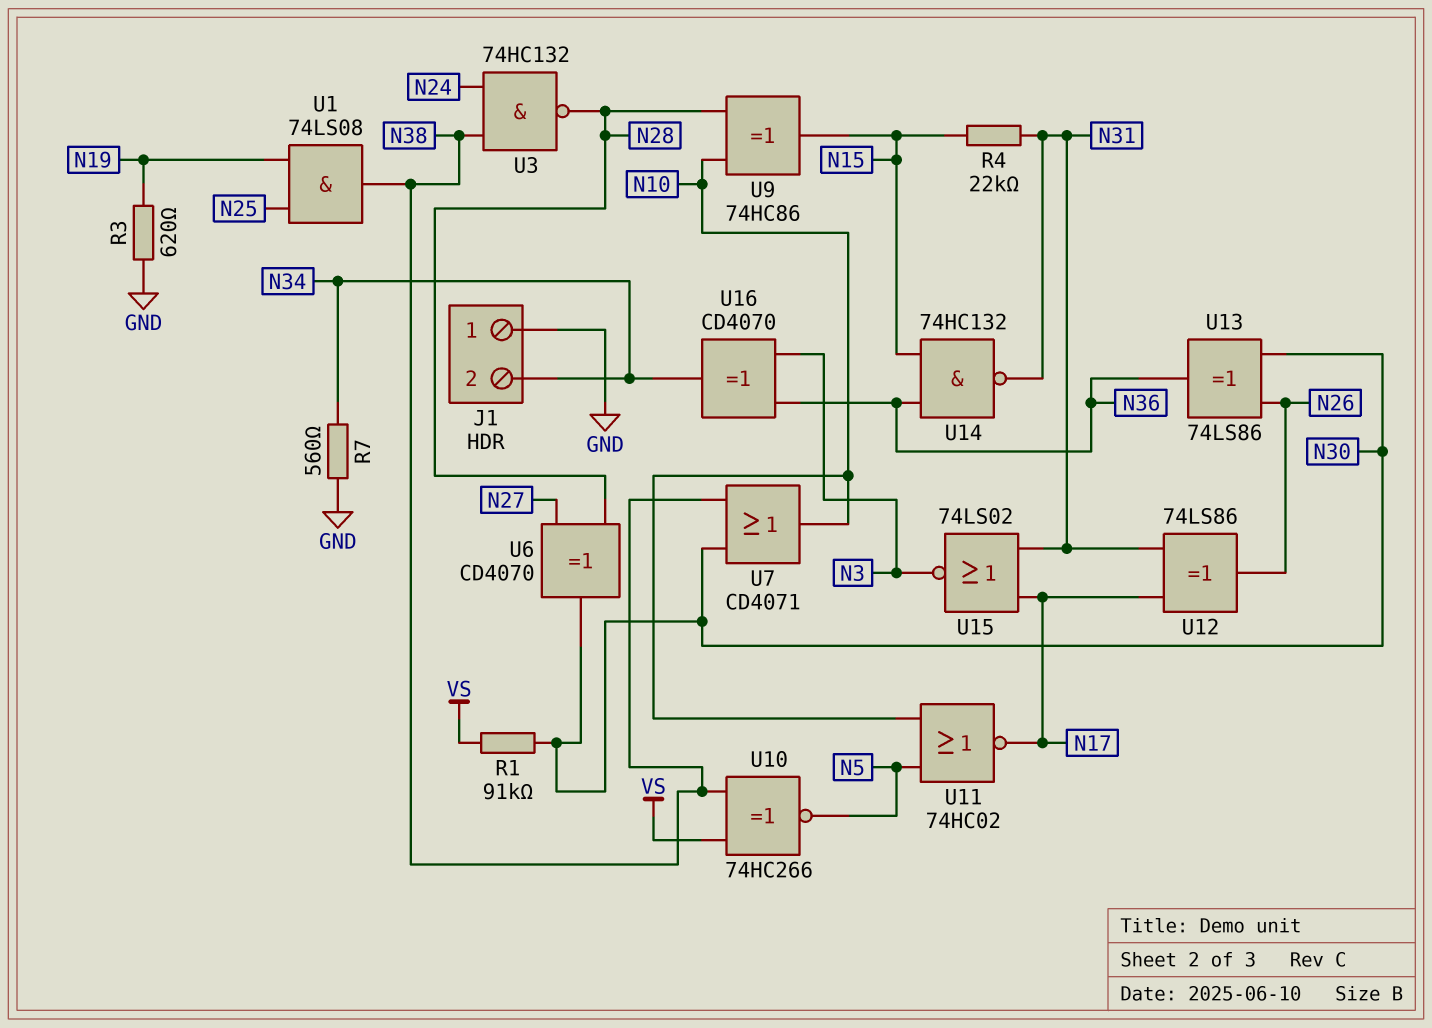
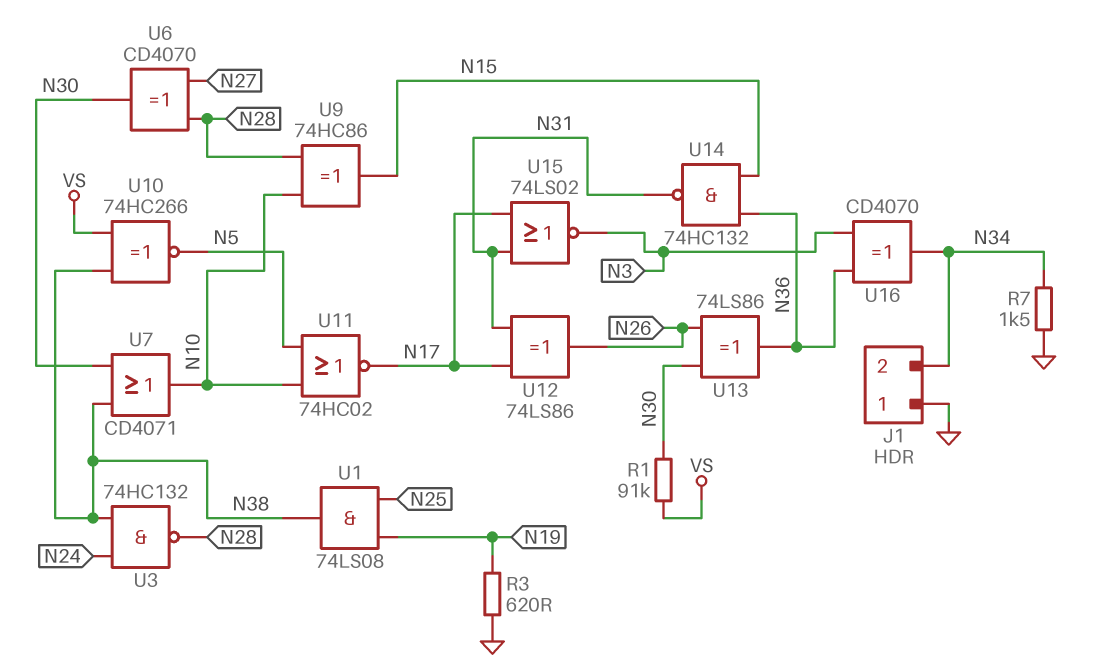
R4: 22k (N15, N31) -> none
R7: 560 (GND, N34) -> 1.5k (GND, N34)

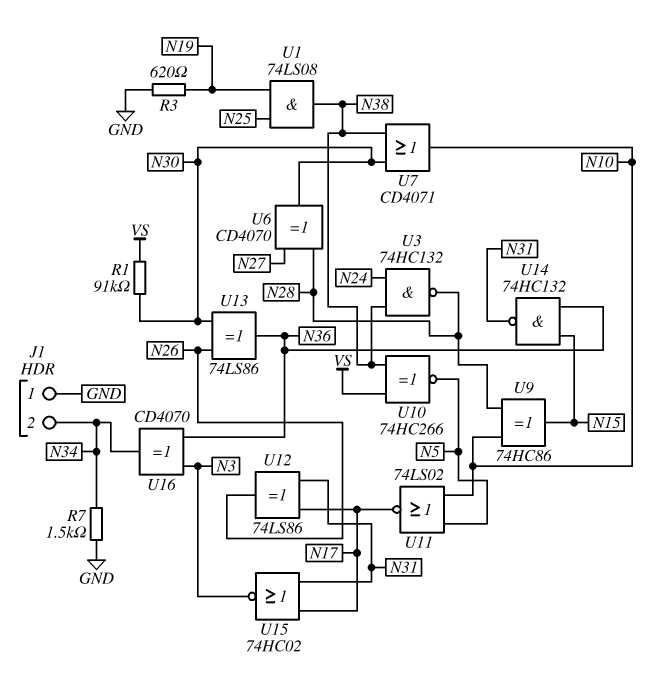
U11: NOR 74HC02 (in N5, in N10, out N17) -> NOR 74LS02 (in N5, in N10, out N17)
U15: NOR 74LS02 (in N17, in N31, out N3) -> NOR 74HC02 (in N17, in N31, out N3)

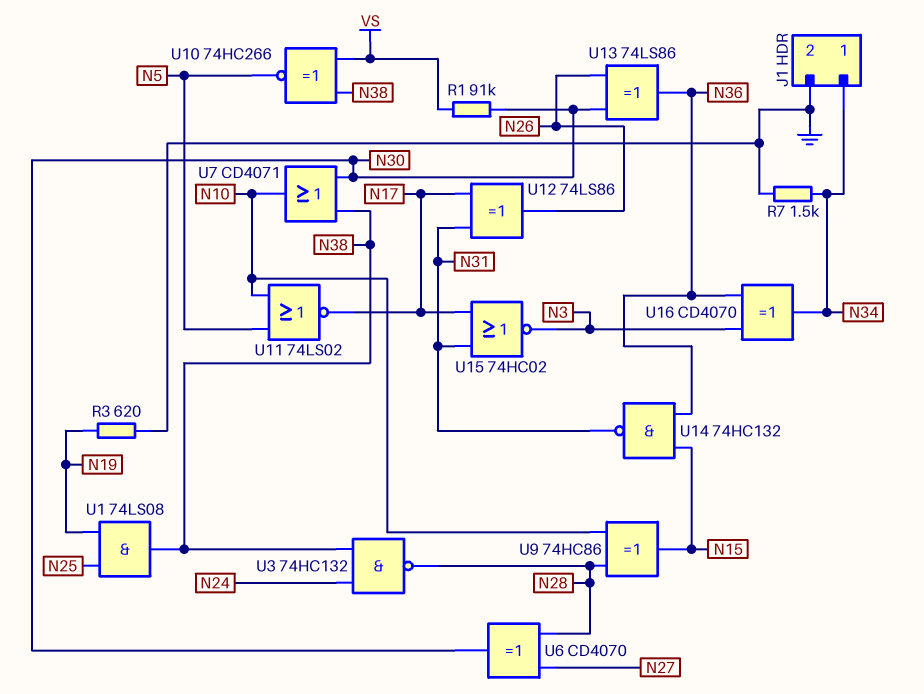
J1 pin 1: GND -> N34
J1 pin 2: N34 -> GND

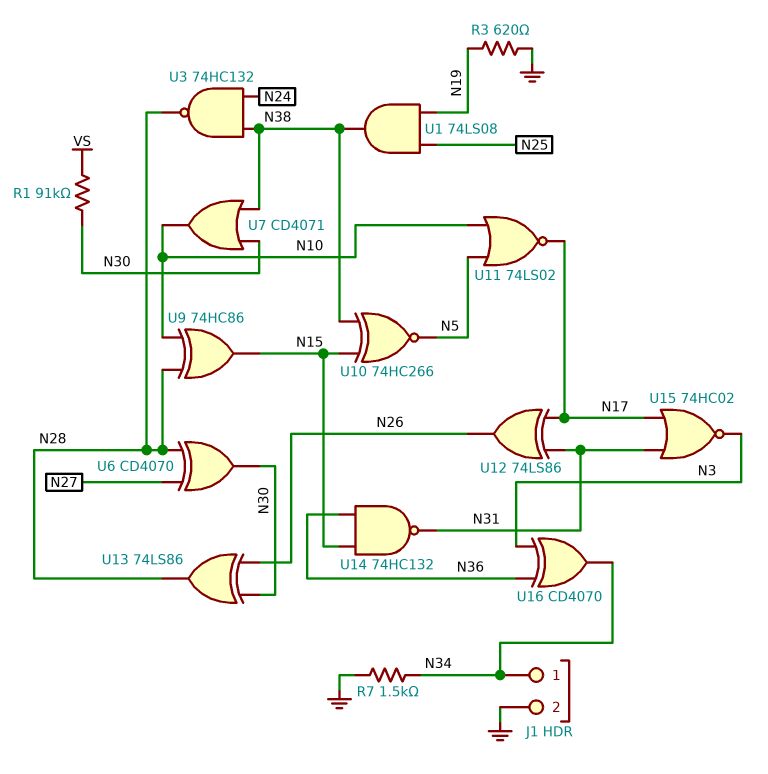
U10: XNOR 74HC266 (in N38, in VS, out N5) -> XNOR 74HC266 (in N15, in N38, out N5)
U13: XOR 74LS86 (in N26, in N30, out N36) -> XOR 74LS86 (in N26, in N30, out N28)

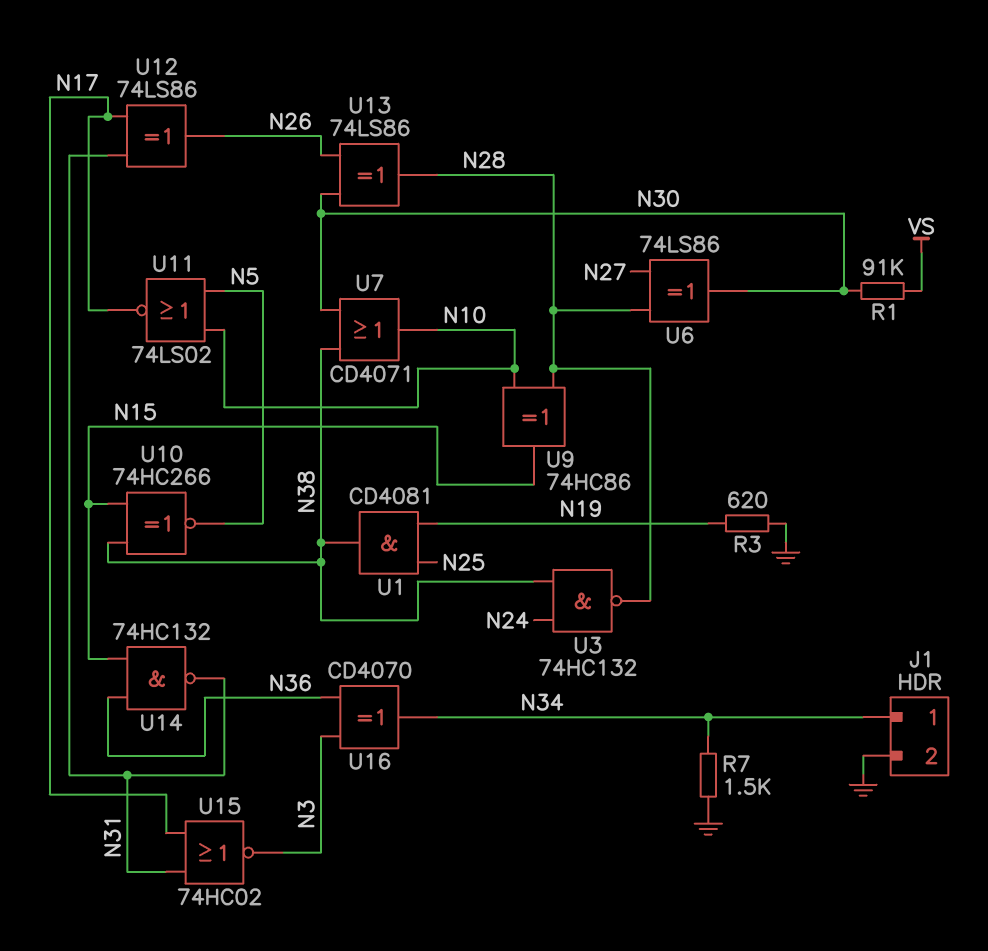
U1: AND 74LS08 (in N19, in N25, out N38) -> AND CD4081 (in N19, in N25, out N38)
U6: XOR CD4070 (in N27, in N28, out N30) -> XOR 74LS86 (in N27, in N28, out N30)

